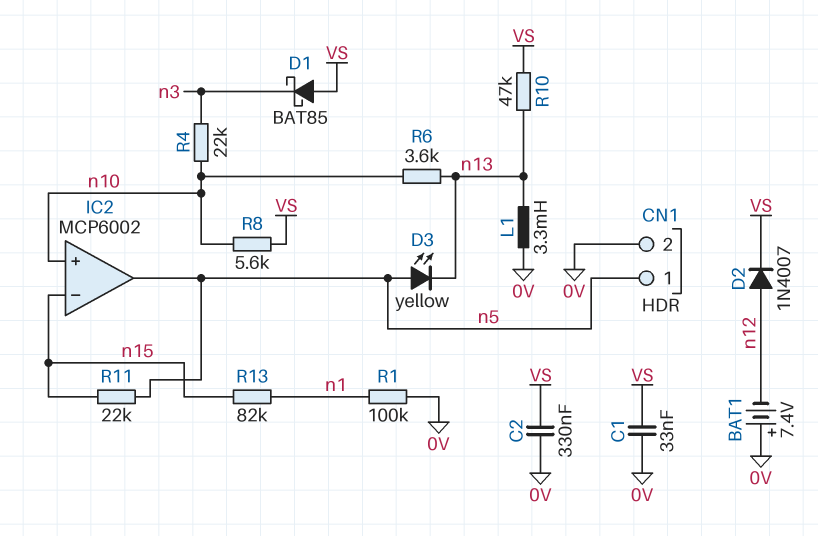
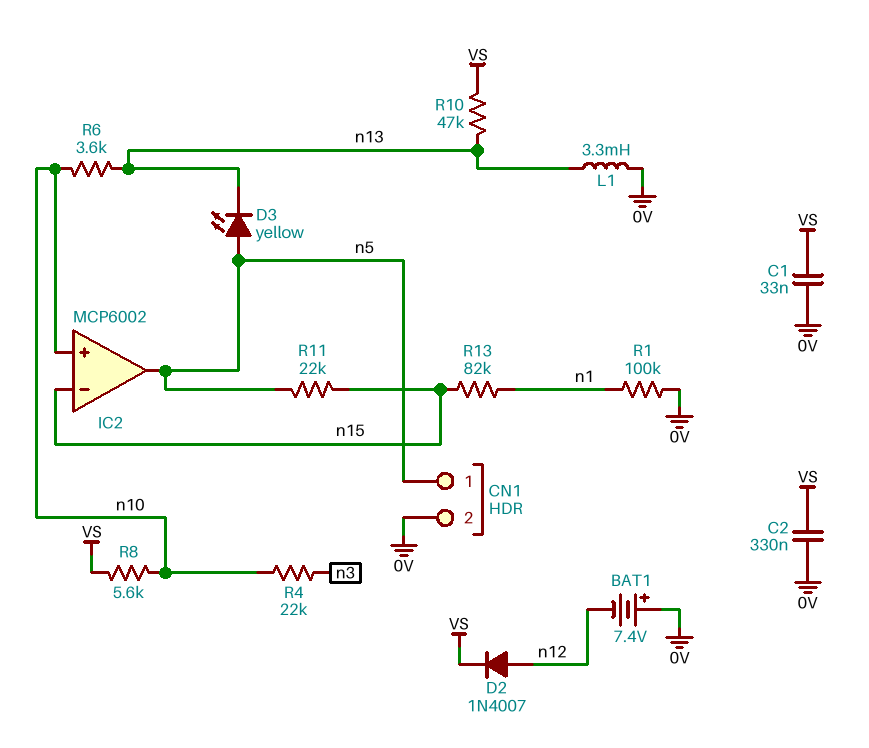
D1: schottky BAT85 (A VS, K n3) -> none

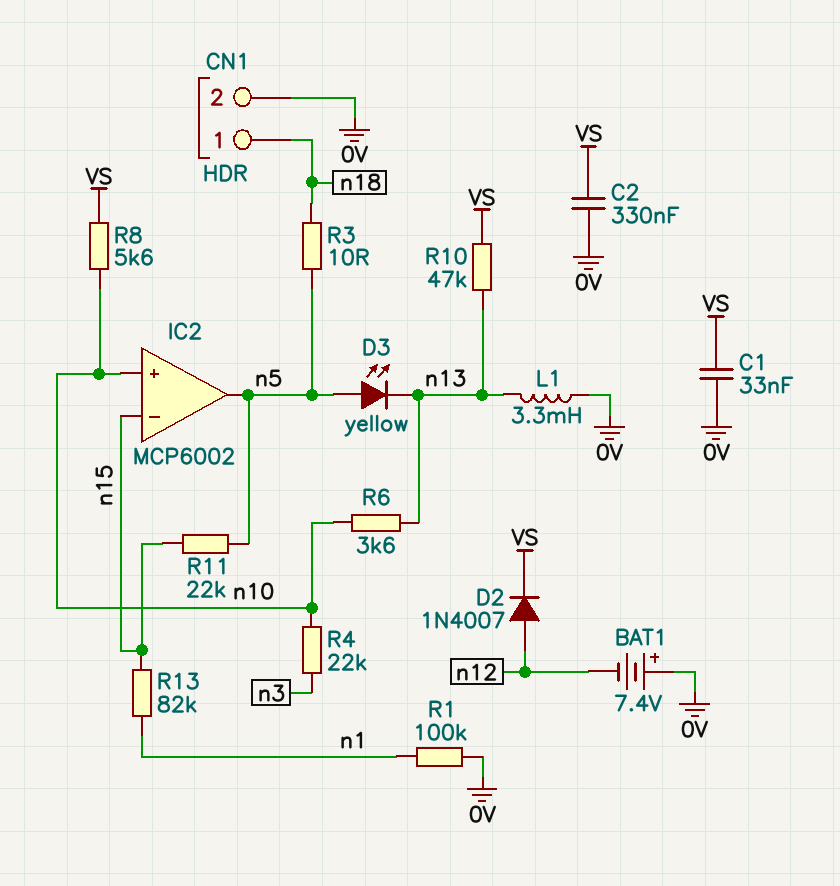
CN1 pin 1: n5 -> n18
R3: none -> 10 (n5, n18)

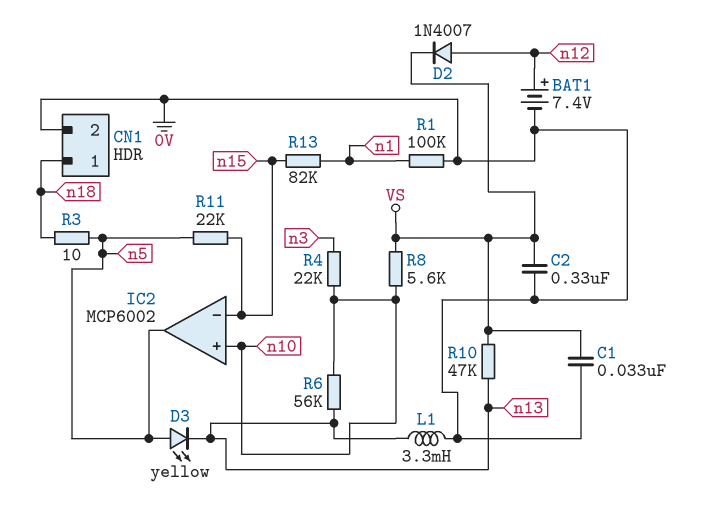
BAT1: 7.4V (plus 0V, minus n12) -> 7.4V (plus n12, minus 0V)
R6: 3.6k (n10, n13) -> 56k (n10, n13)

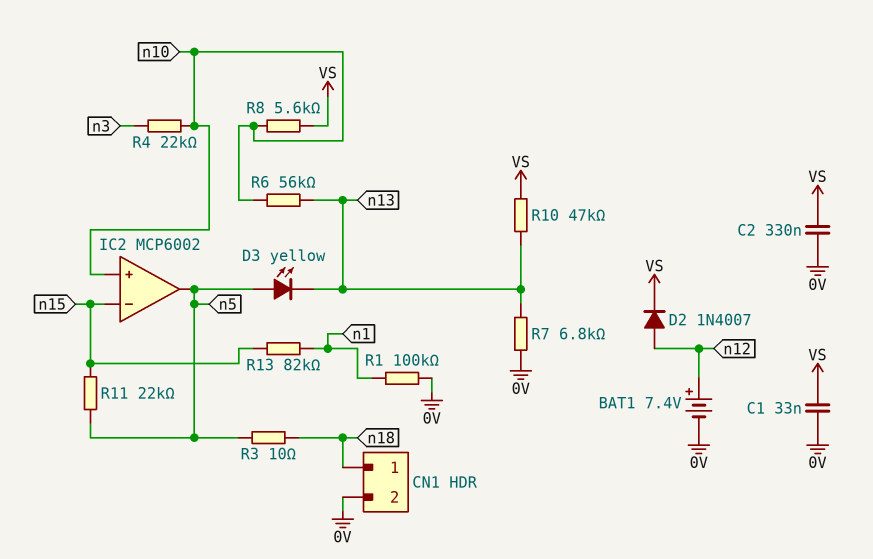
L1: 3.3mH (0V, n13) -> none
R7: none -> 6.8k (0V, n13)

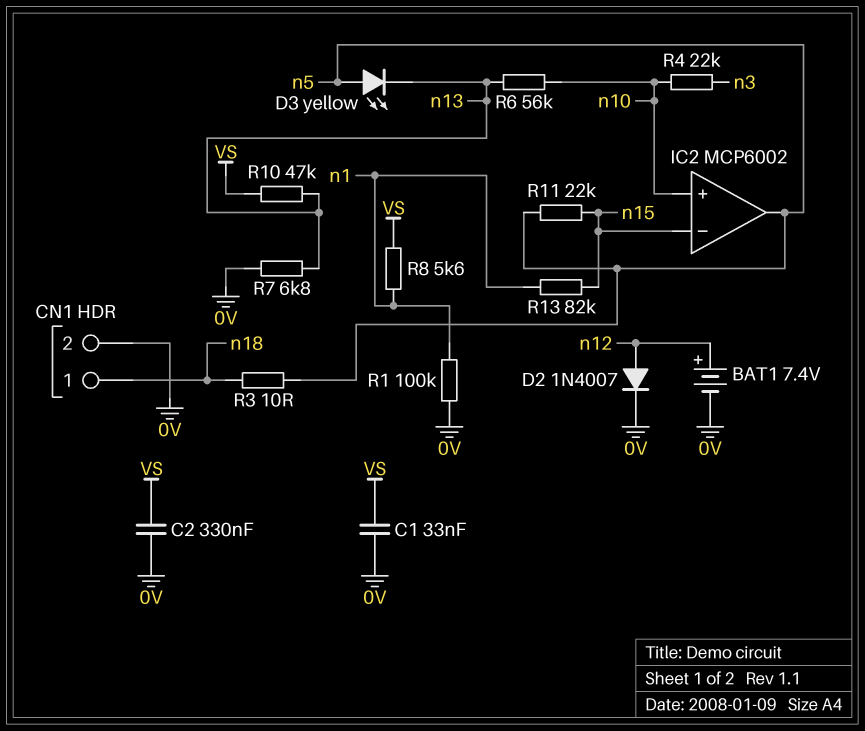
D2: diode 1N4007 (A n12, K VS) -> diode 1N4007 (A n12, K 0V)
R8: 5.6k (VS, n10) -> 5.6k (VS, n1)

